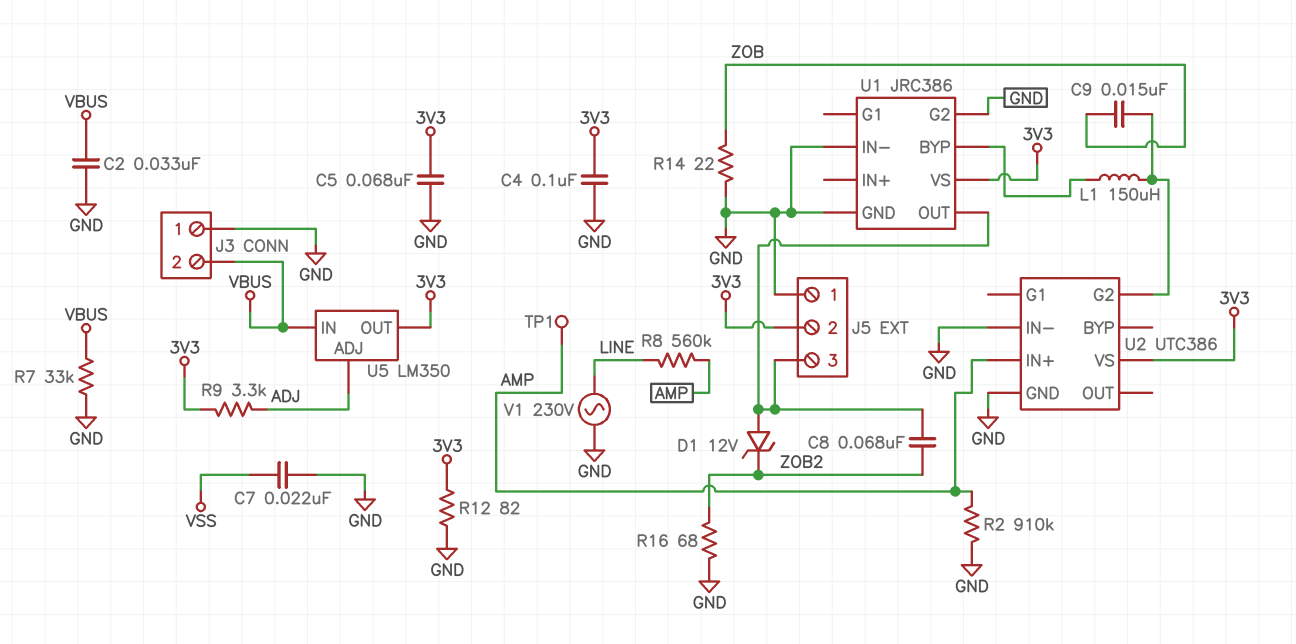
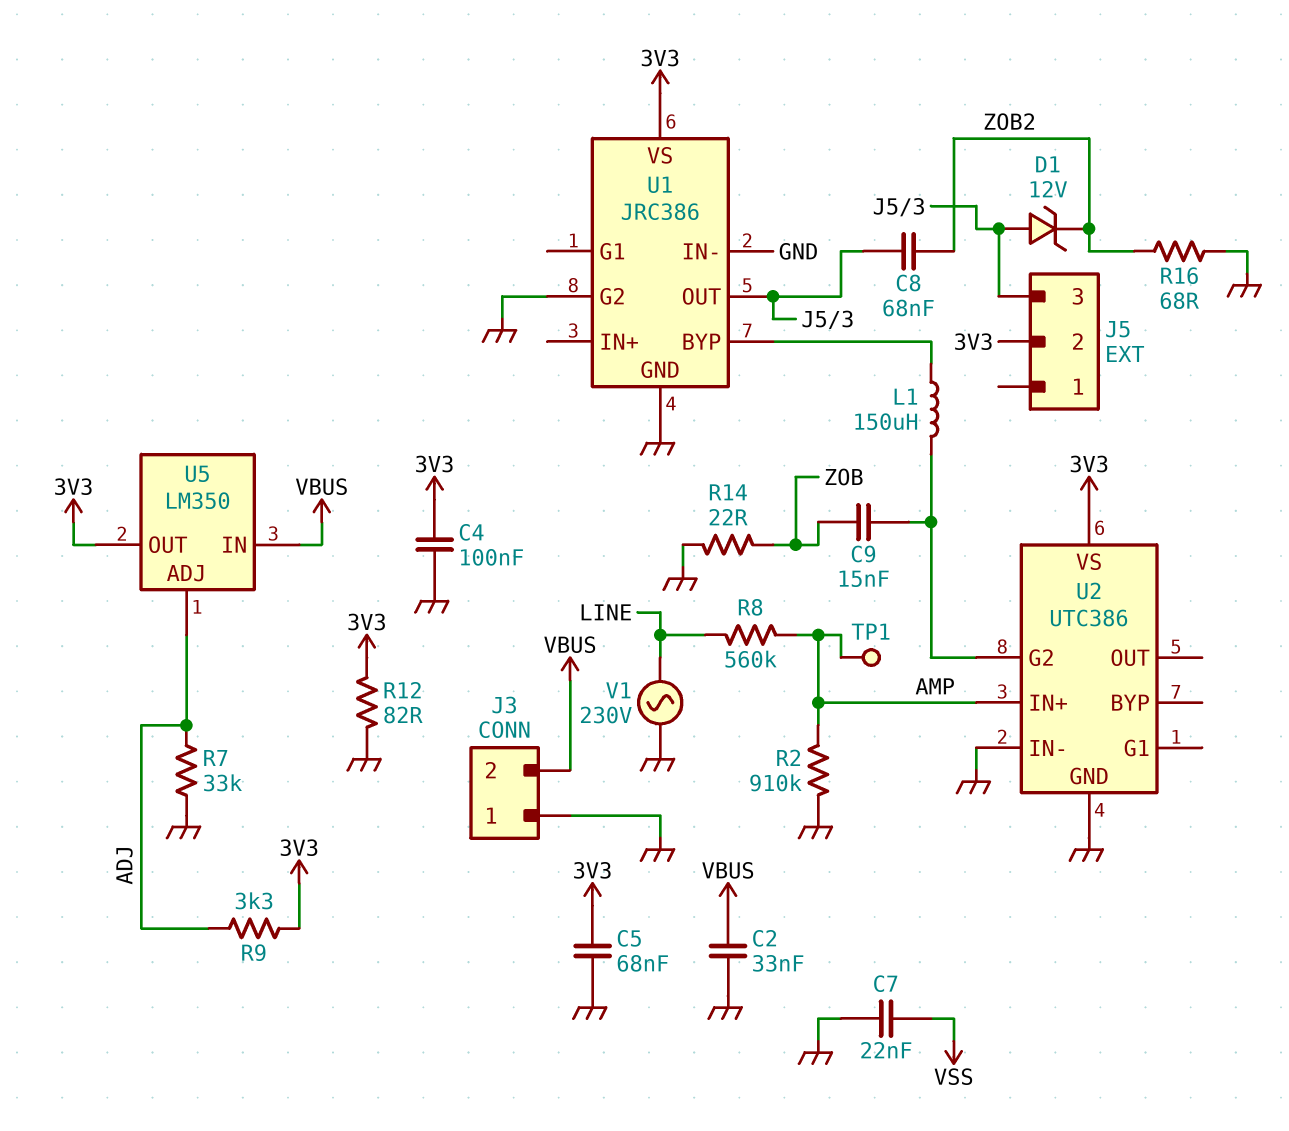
J5 pin 1: GND -> none
R7: 33k (GND, VBUS) -> 33k (ADJ, GND)

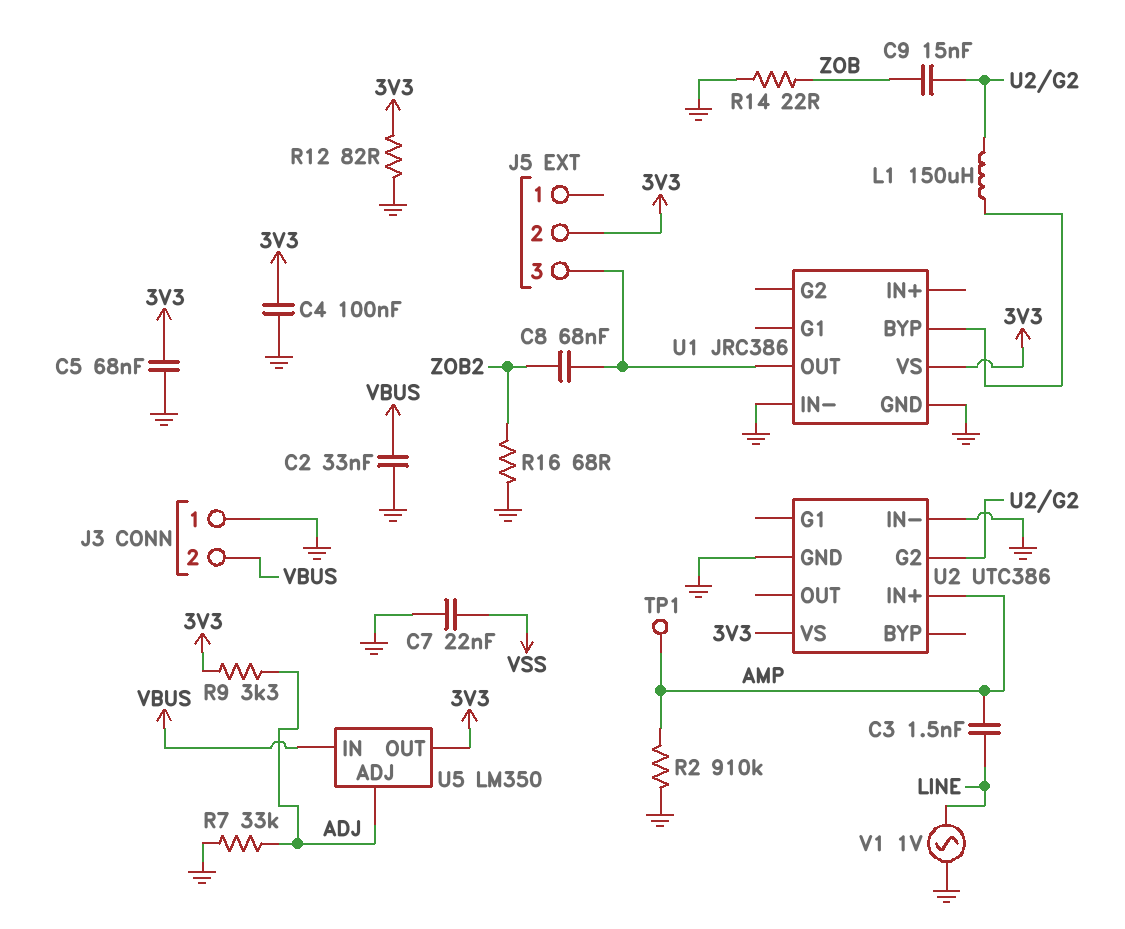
C3: none -> 1.5nF (AMP, LINE)
D1: zener 12V (A J5/3, K ZOB2) -> none
R8: 560k (AMP, LINE) -> none
U1 pin G2: GND -> none
V1: AC 230V (GND, LINE) -> AC 1V (GND, LINE)

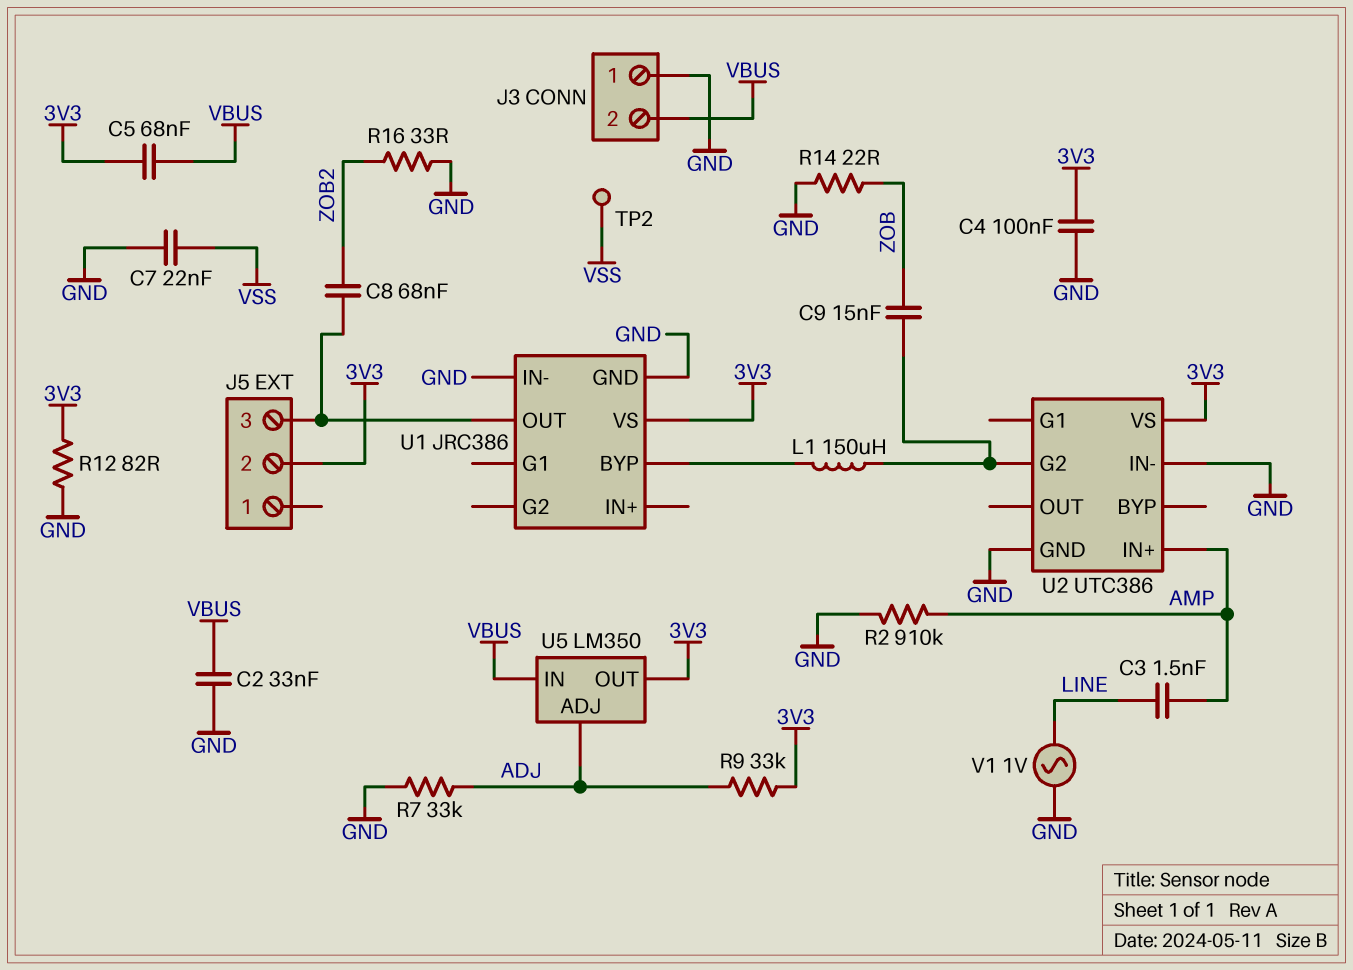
C5: 68nF (3V3, GND) -> 68nF (3V3, VBUS)
R9: 3.3k (3V3, ADJ) -> 33k (3V3, ADJ)
R16: 68 (GND, ZOB2) -> 33 (GND, ZOB2)
TP1: test point (AMP) -> none
TP2: none -> test point (VSS)

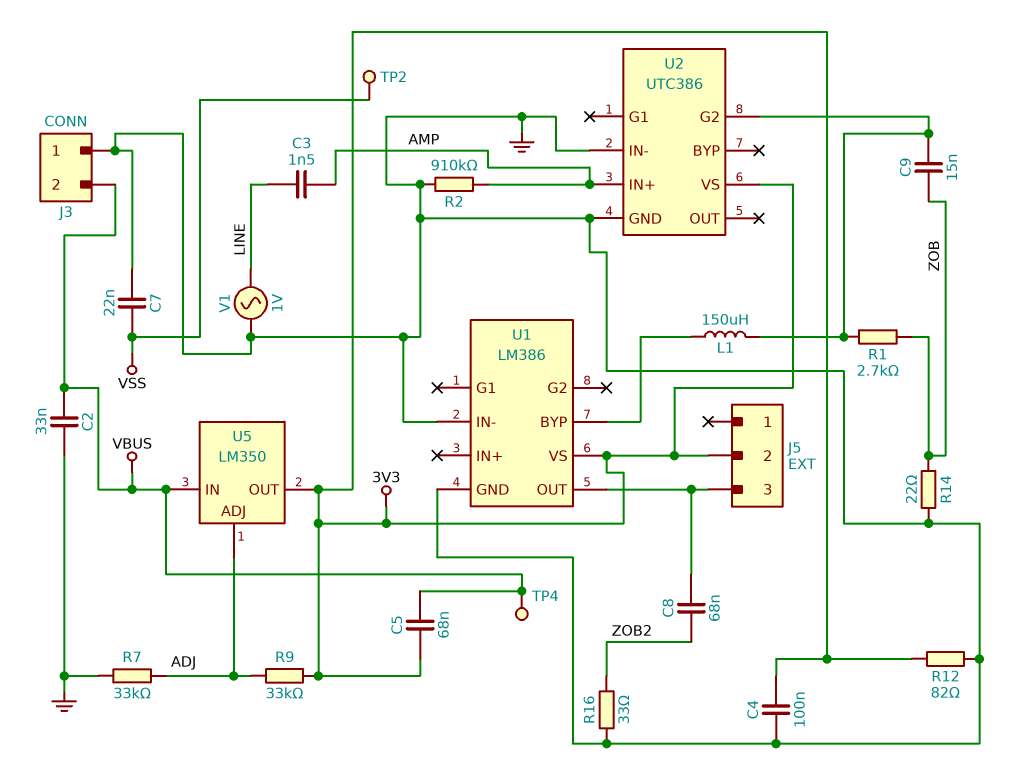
R1: none -> 2.7k (U2/G2, ZOB)
TP4: none -> test point (VBUS)
U1: JRC386 -> LM386

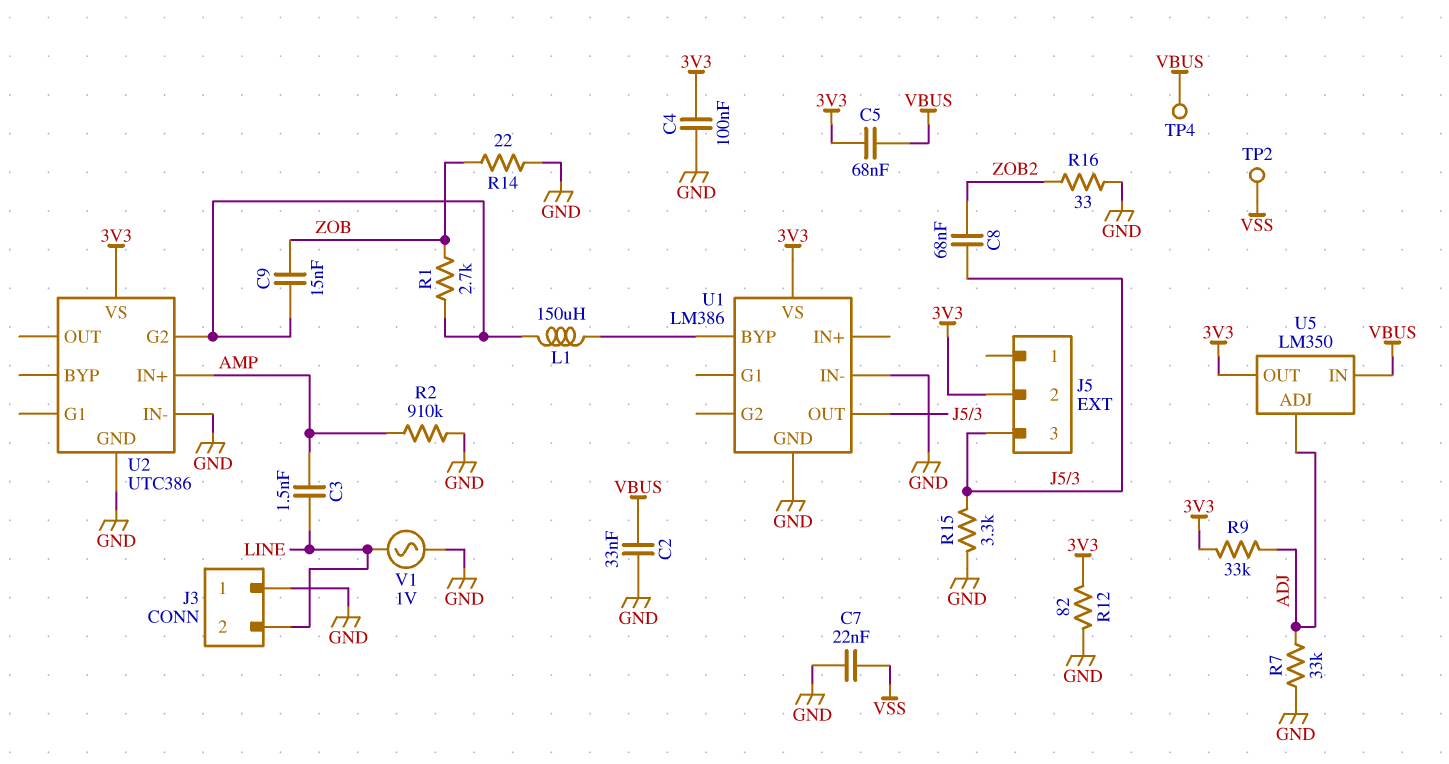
J3 pin 2: VBUS -> LINE
R15: none -> 3.3k (GND, J5/3)

